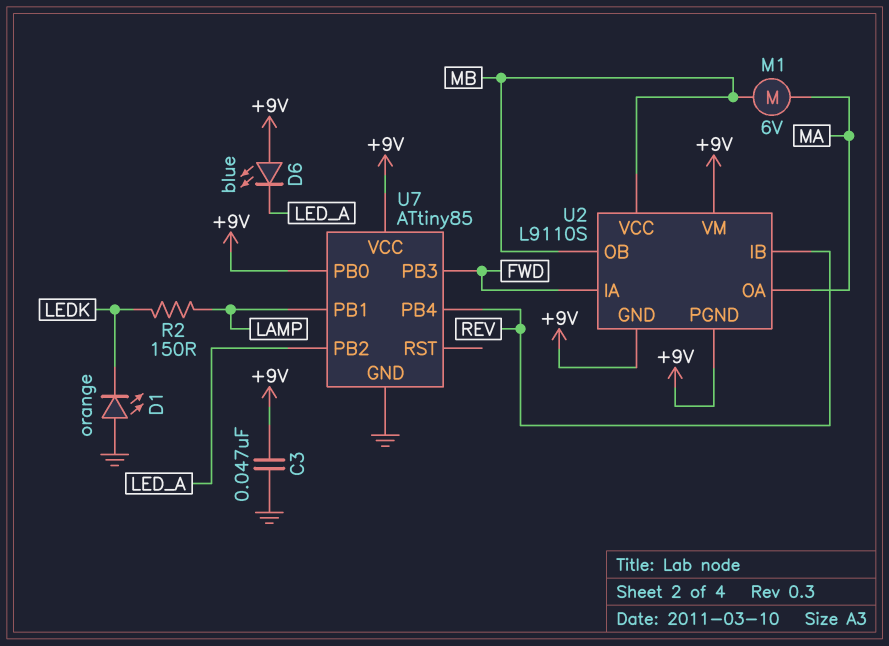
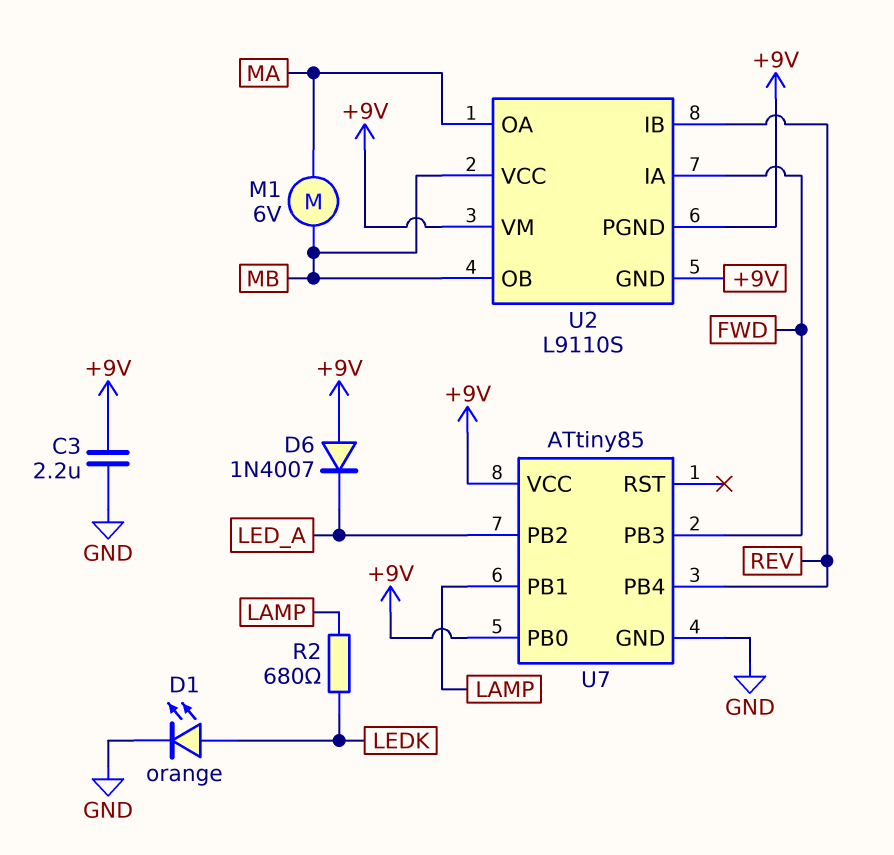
C3: 47nF (+9V, GND) -> 2.2uF (+9V, GND)
D1: LED orange (A GND, K LEDK) -> LED orange (A LEDK, K GND)
D6: LED blue (A +9V, K LED_A) -> diode 1N4007 (A +9V, K LED_A)
R2: 150 (LAMP, LEDK) -> 680 (LAMP, LEDK)

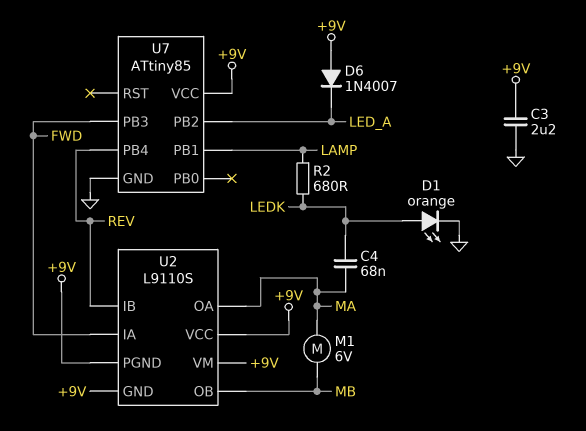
C4: none -> 68nF (LEDK, MA)
U2 pin VCC: MB -> +9V
U7 pin PB0: +9V -> none

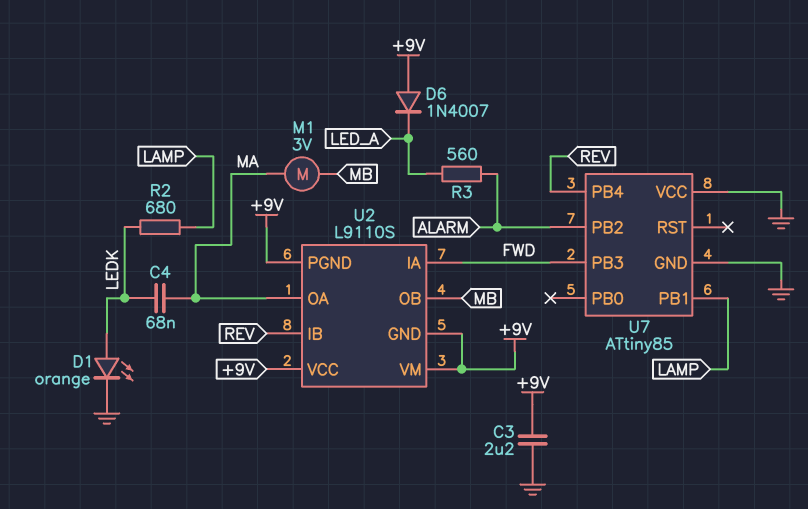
M1: motor 6V (MA, MB) -> motor 3V (MA, MB)
R3: none -> 560 (ALARM, LED_A)
U7 pin PB2: LED_A -> ALARM
U7 pin VCC: +9V -> GND

